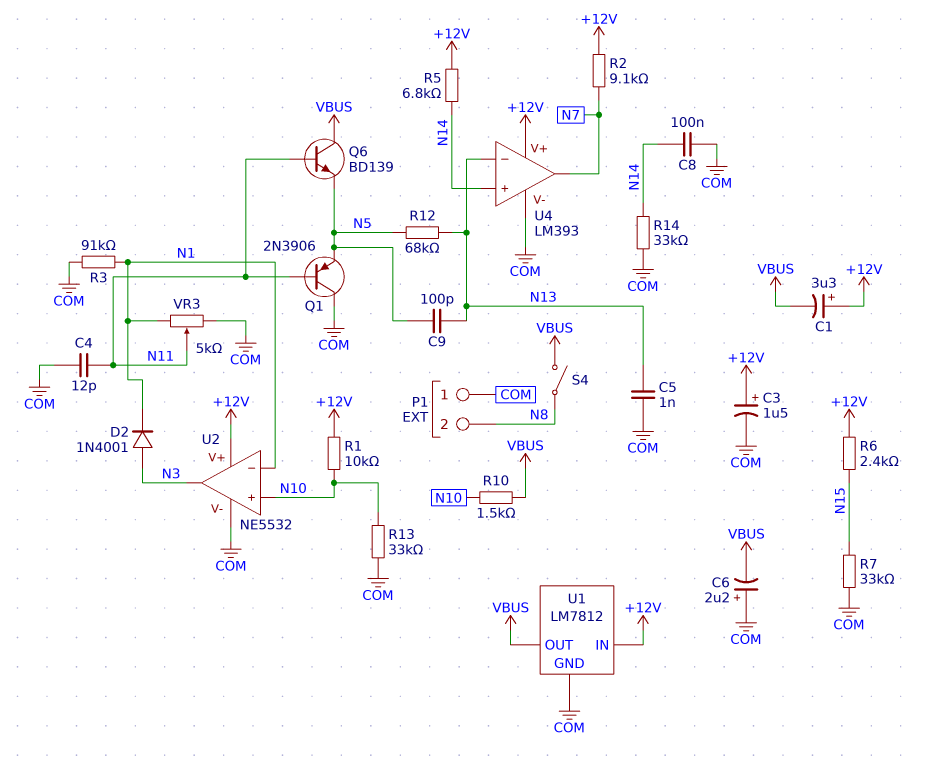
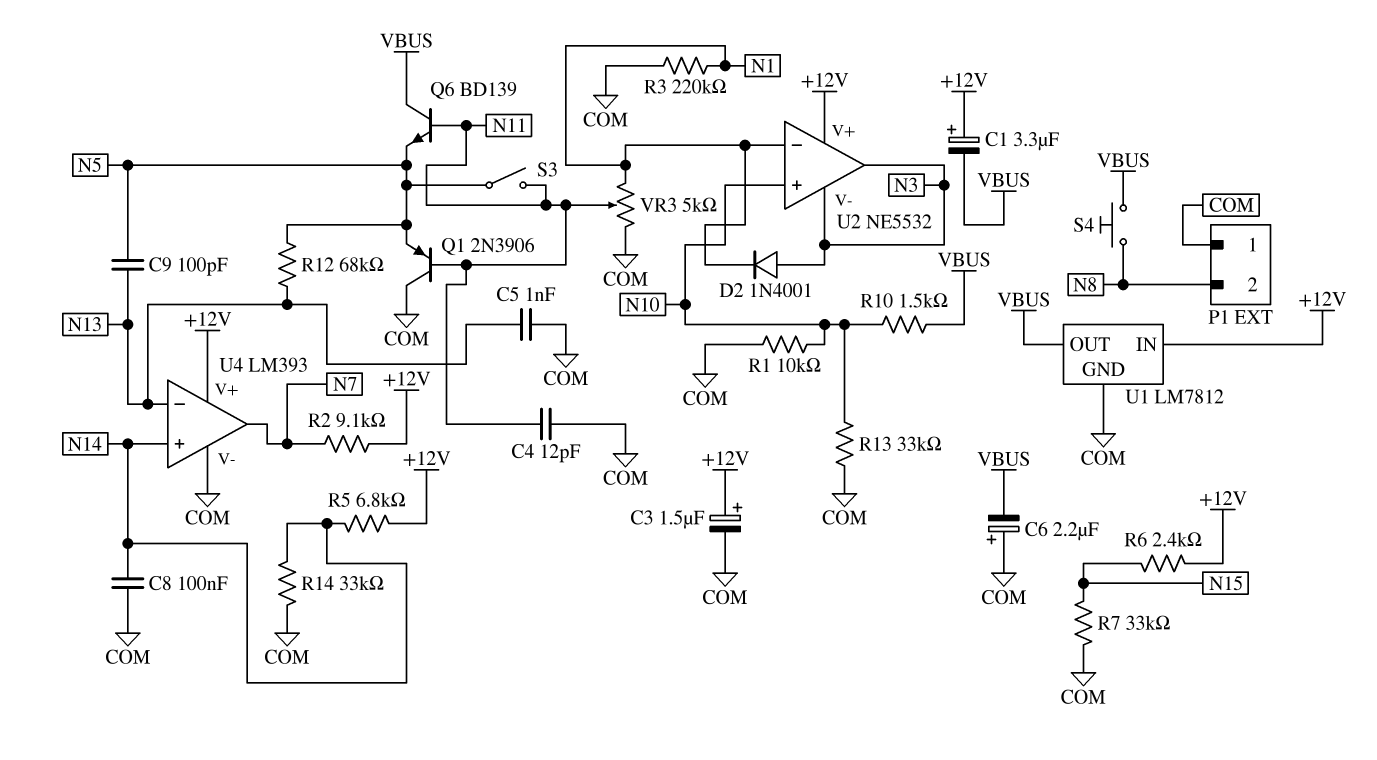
R1: 10k (+12V, N10) -> 10k (COM, N10)
R3: 91k (COM, N1) -> 220k (COM, N1)
S3: none -> switch (N5, N11)
S4: switch (N8, VBUS) -> button (N8, VBUS)
U2 pin V-: COM -> N3

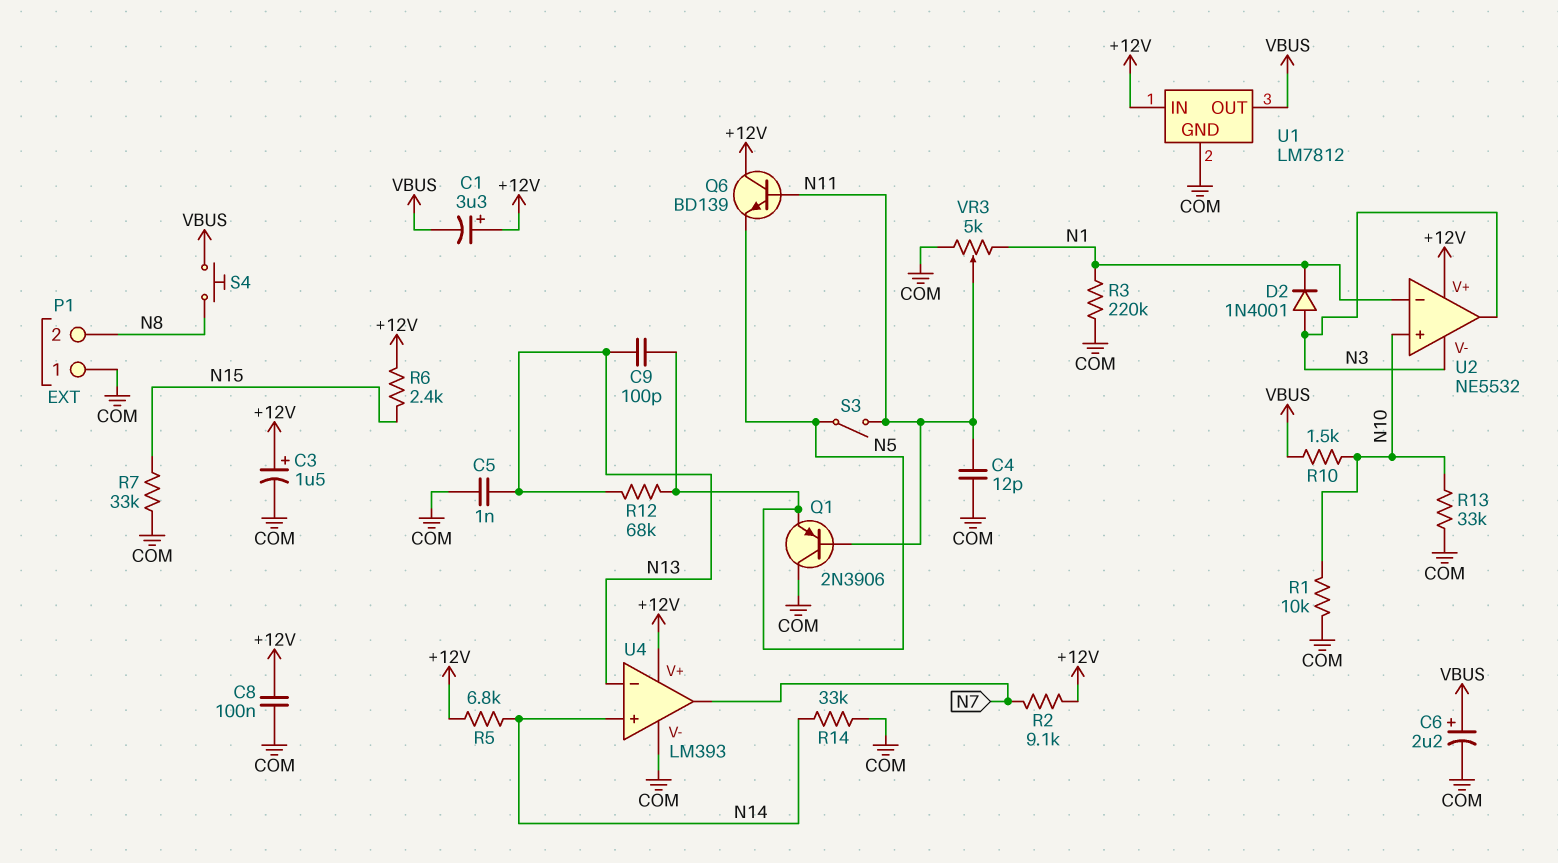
C6: 2.2uF (plus COM, minus VBUS) -> 2.2uF (plus VBUS, minus COM)
C8: 100nF (COM, N14) -> 100nF (+12V, COM)
Q6: NPN BD139 (B N11, C VBUS, E N5) -> NPN BD139 (B N11, C +12V, E N5)

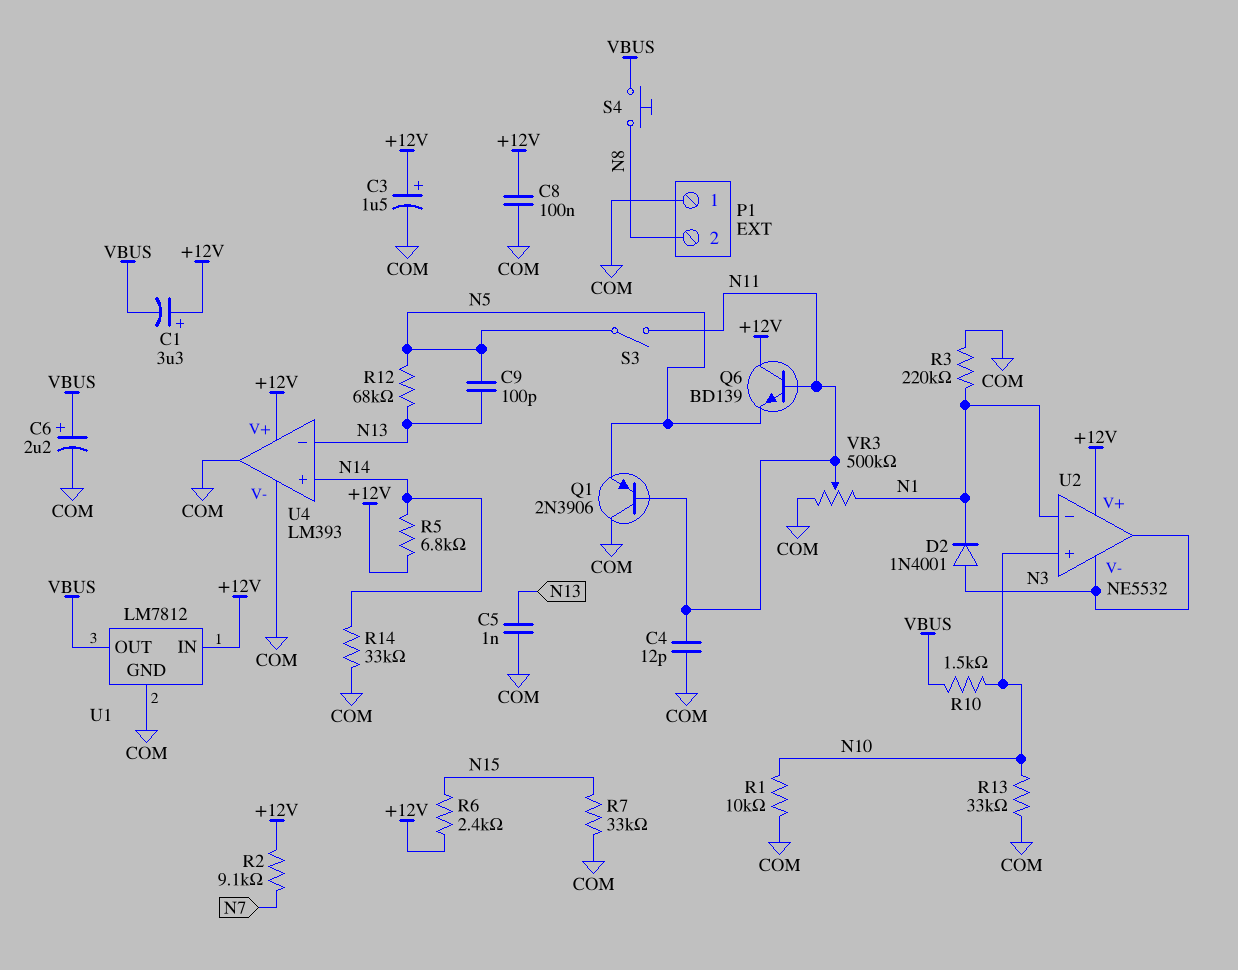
U4 pin out: N7 -> COM
VR3: 5k (COM, N1, wiper N11) -> 500k (COM, N1, wiper N11)

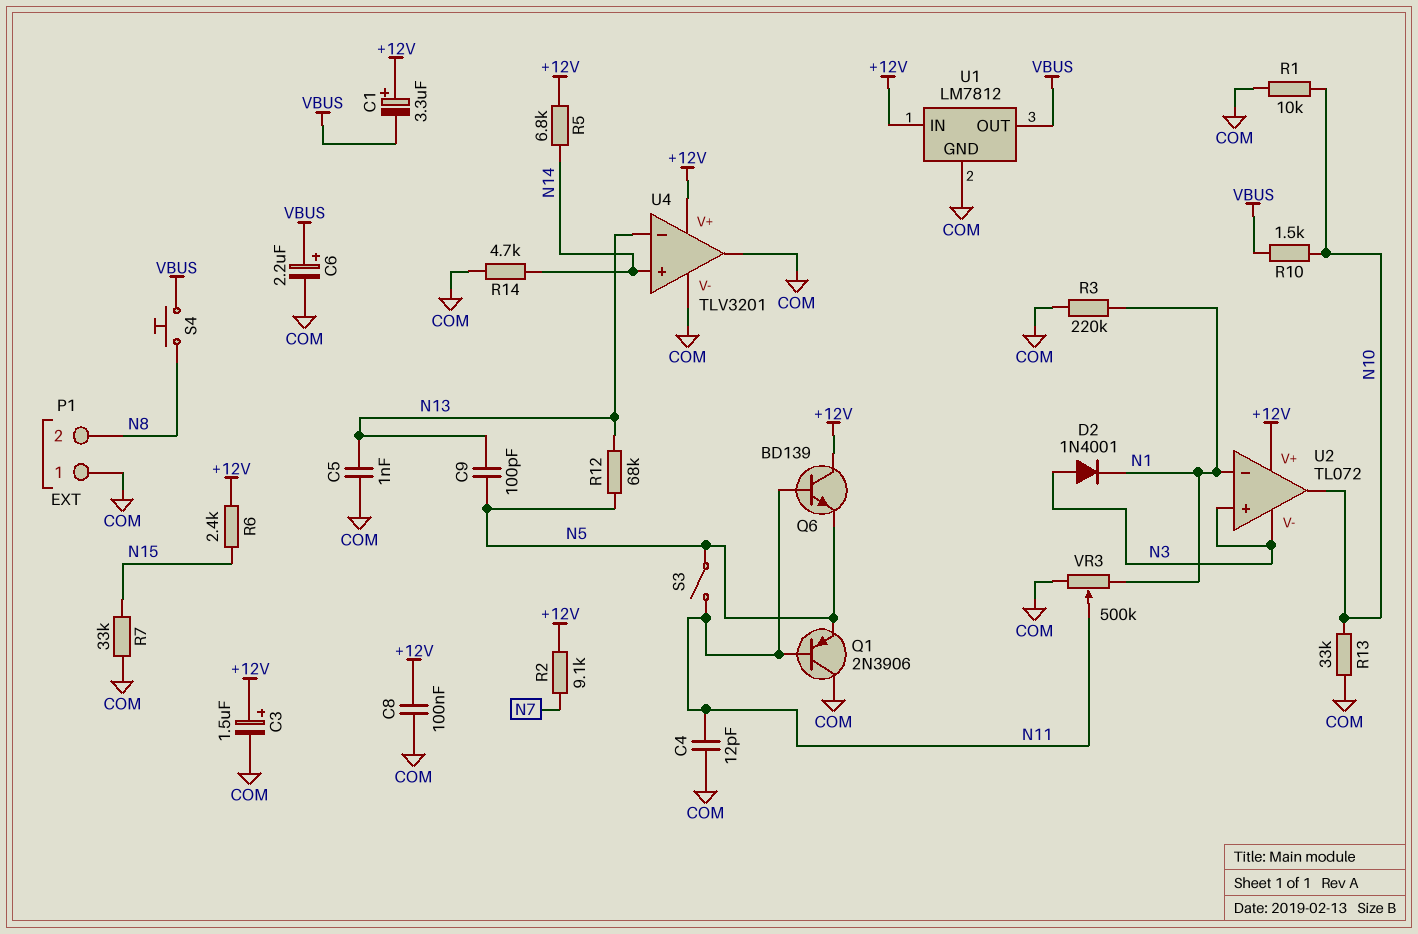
R14: 33k (COM, N14) -> 4.7k (COM, N14)
U2: NE5532 -> TL072
U2 pin in+: N10 -> N3
U2 pin out: N3 -> N10
U4: LM393 -> TLV3201

